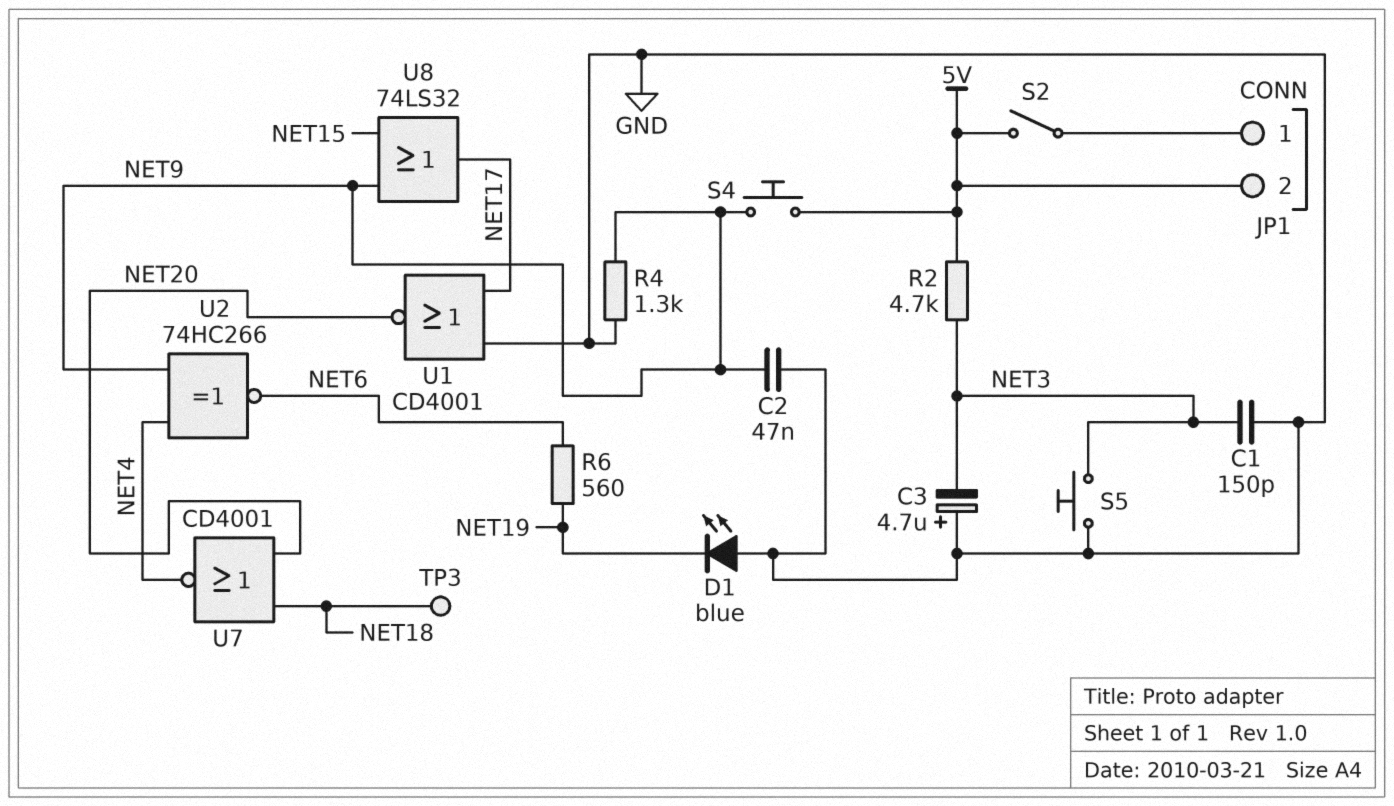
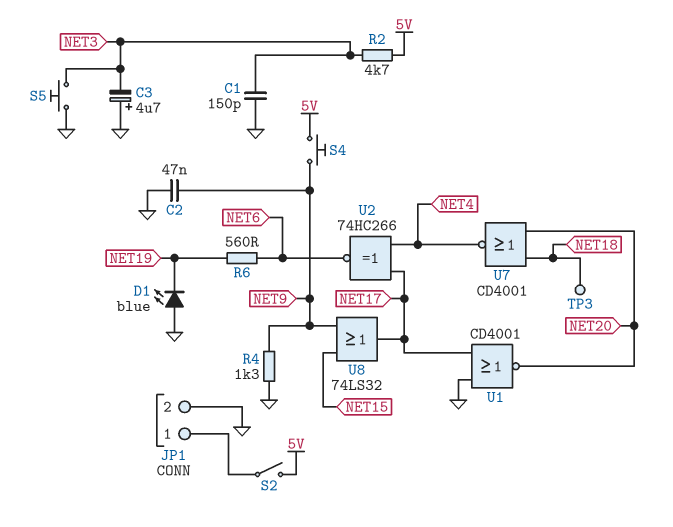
JP1 pin 2: 5V -> GND
U2: XNOR 74HC266 (in NET4, in NET9, out NET6) -> XNOR 74HC266 (in NET4, in NET17, out NET6)

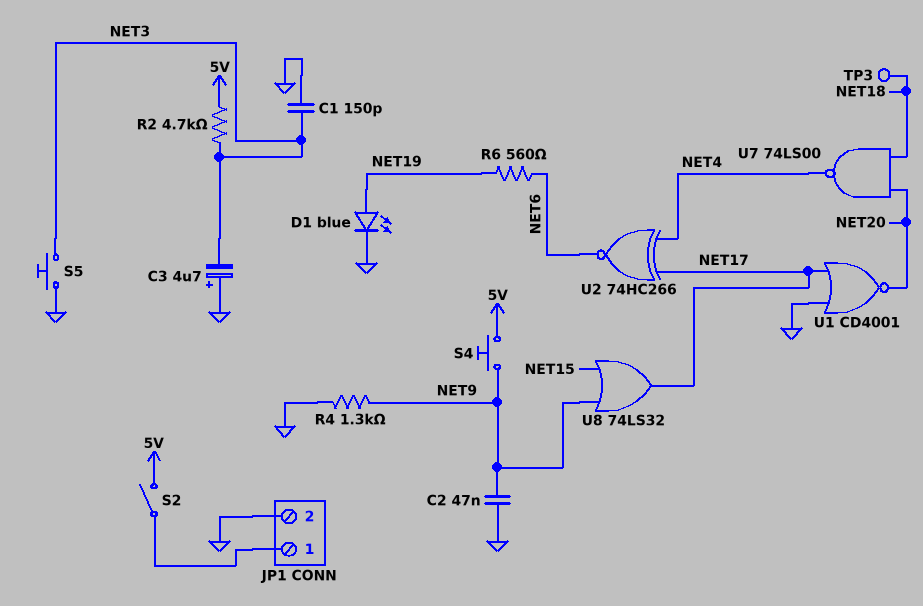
D1: LED blue (A GND, K NET19) -> LED blue (A NET19, K GND)
U7: NOR CD4001 (in NET18, in NET20, out NET4) -> NAND 74LS00 (in NET18, in NET20, out NET4)

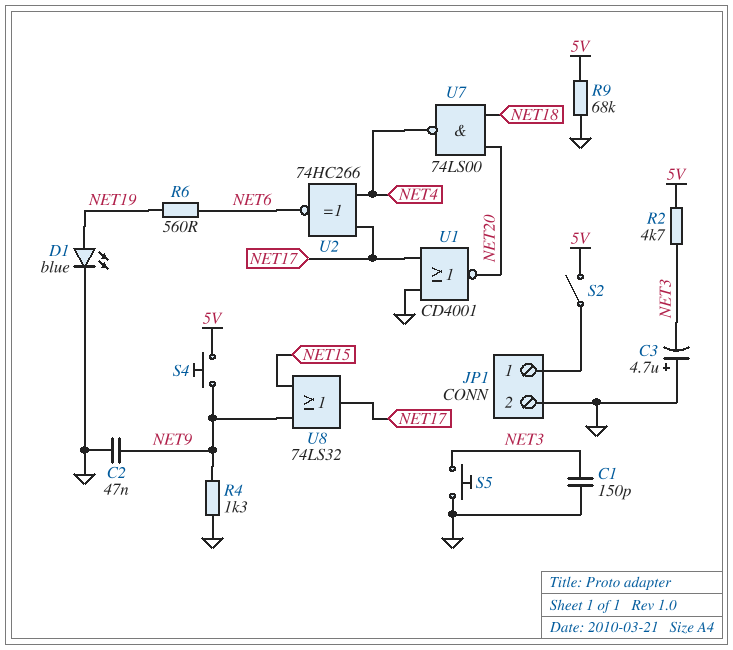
R9: none -> 68k (5V, GND)
TP3: test point (NET18) -> none

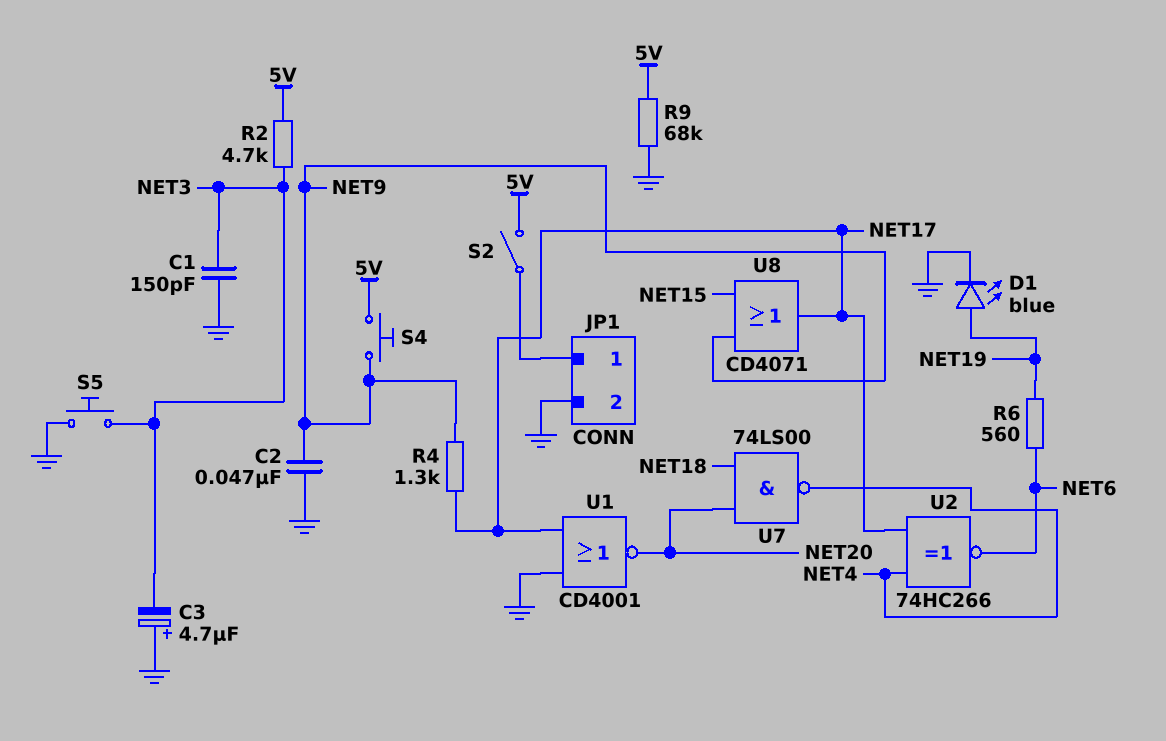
R4: 1.3k (GND, NET9) -> 1.3k (NET9, NET17)
U8: OR 74LS32 (in NET9, in NET15, out NET17) -> OR CD4071 (in NET9, in NET15, out NET17)

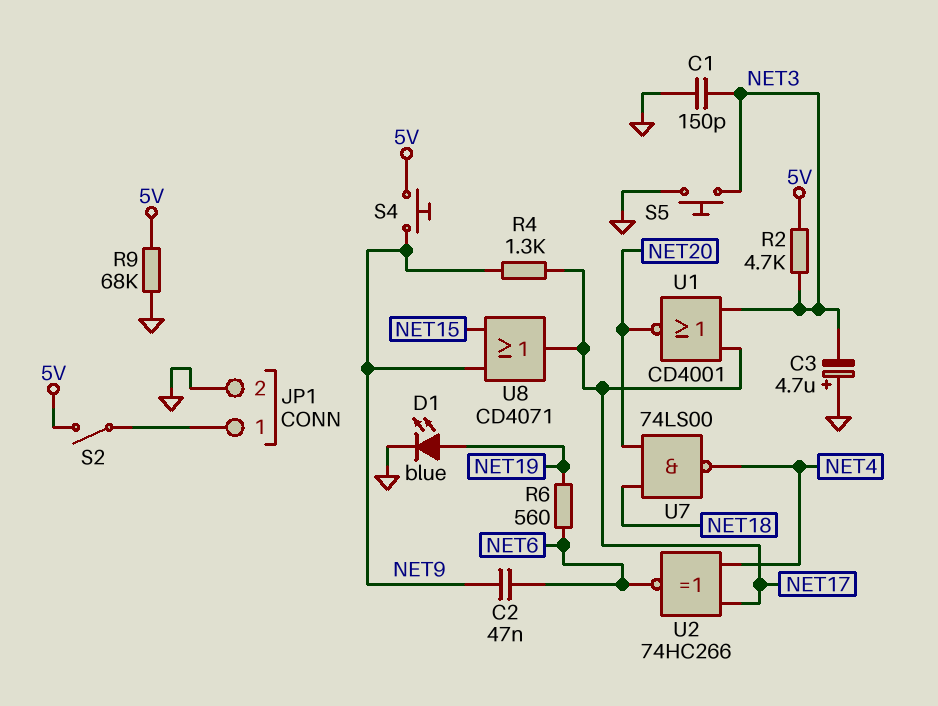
C2: 47nF (GND, NET9) -> 47nF (NET6, NET9)
U1: NOR CD4001 (in GND, in NET17, out NET20) -> NOR CD4001 (in NET3, in NET17, out NET20)

